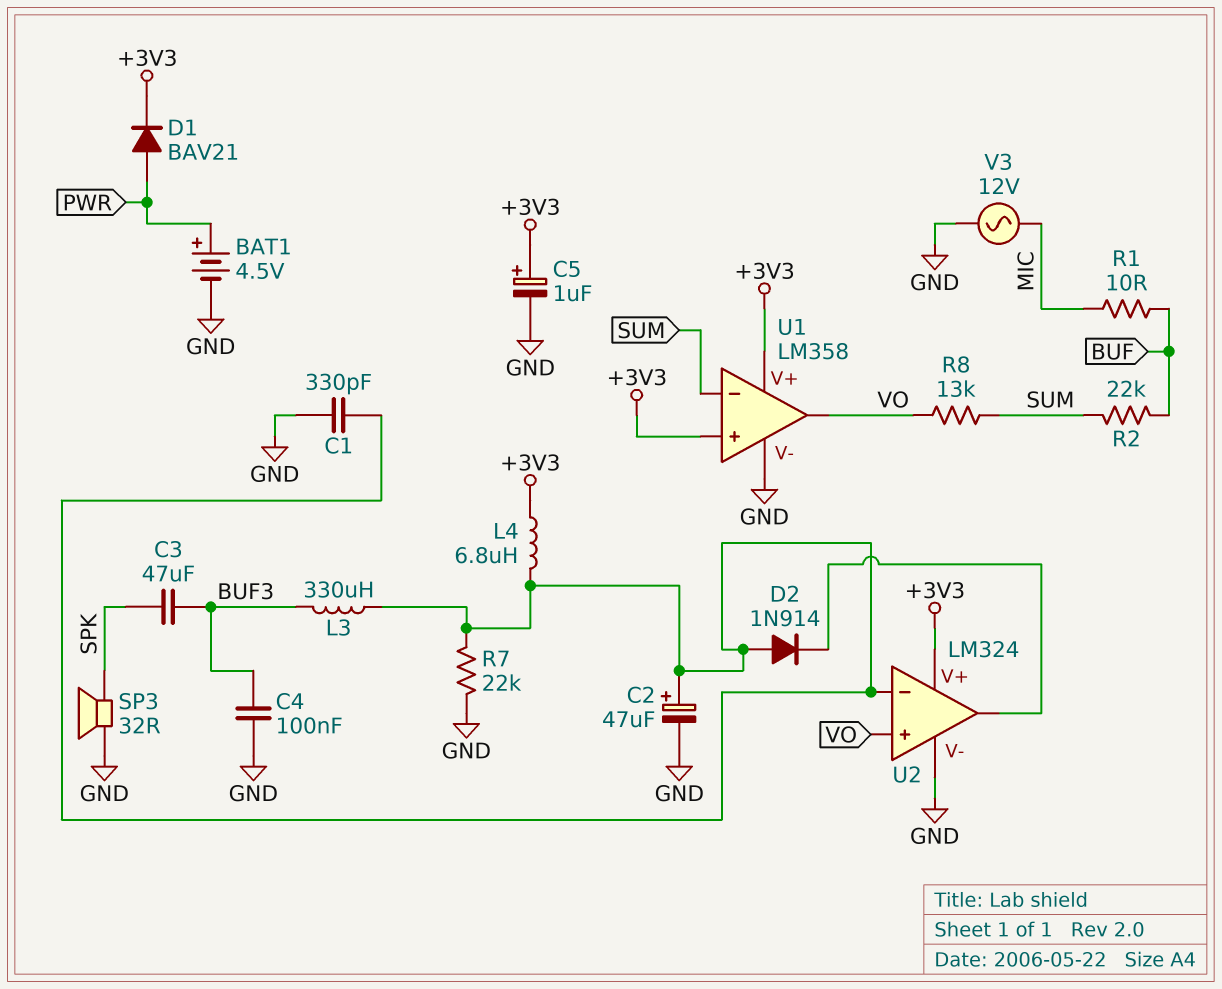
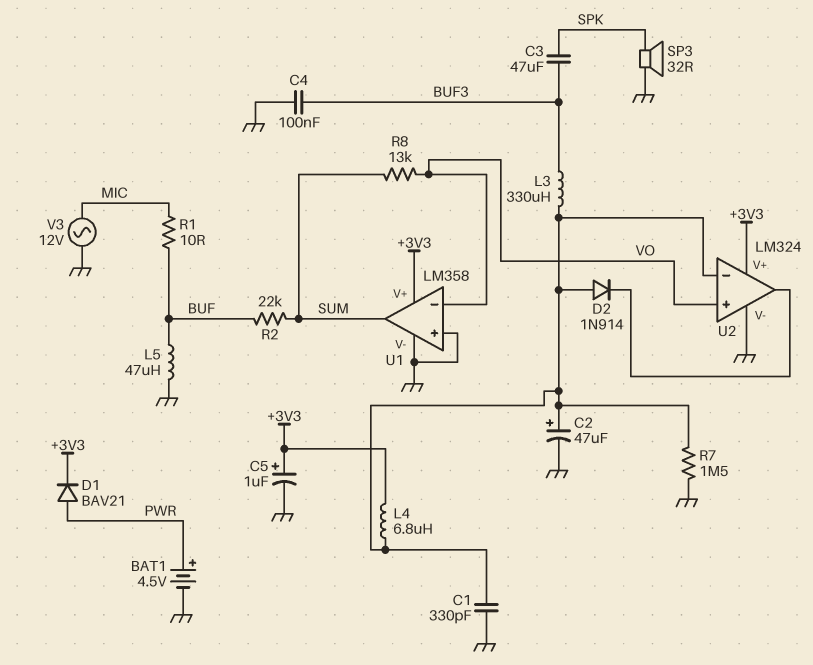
L5: none -> 47uH (BUF, GND)
R7: 22k (GND, U2/in-) -> 1.5M (GND, U2/in-)
U1 pin in+: +3V3 -> GND
U1 pin in-: SUM -> VO
U1 pin out: VO -> SUM

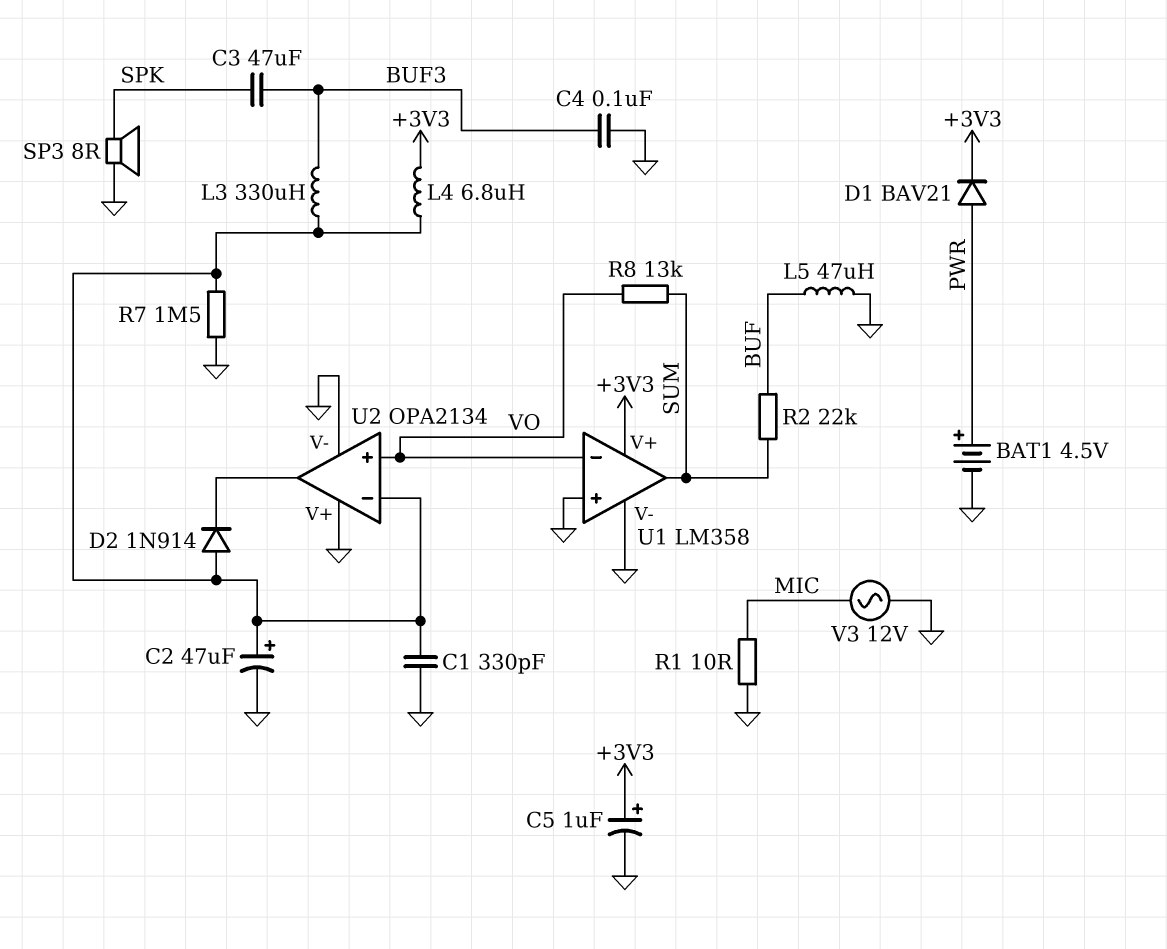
R1: 10 (BUF, MIC) -> 10 (GND, MIC)
SP3: speaker 32R (GND, SPK) -> speaker 8R (GND, SPK)
U2: LM324 -> OPA2134
U2 pin V+: +3V3 -> GND

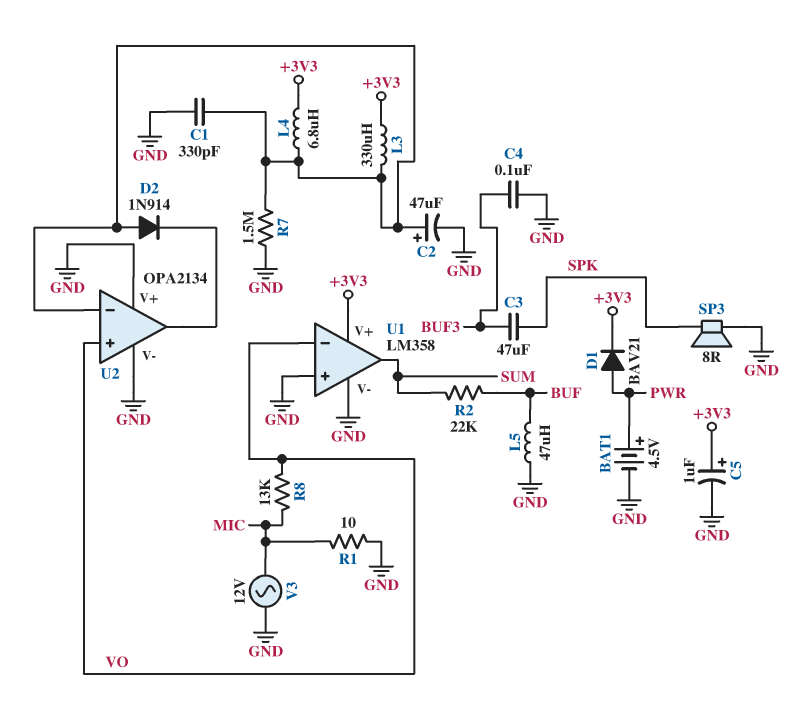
L3: 330uH (BUF3, U2/in-) -> 330uH (+3V3, U2/in-)
R8: 13k (SUM, VO) -> 13k (MIC, VO)

